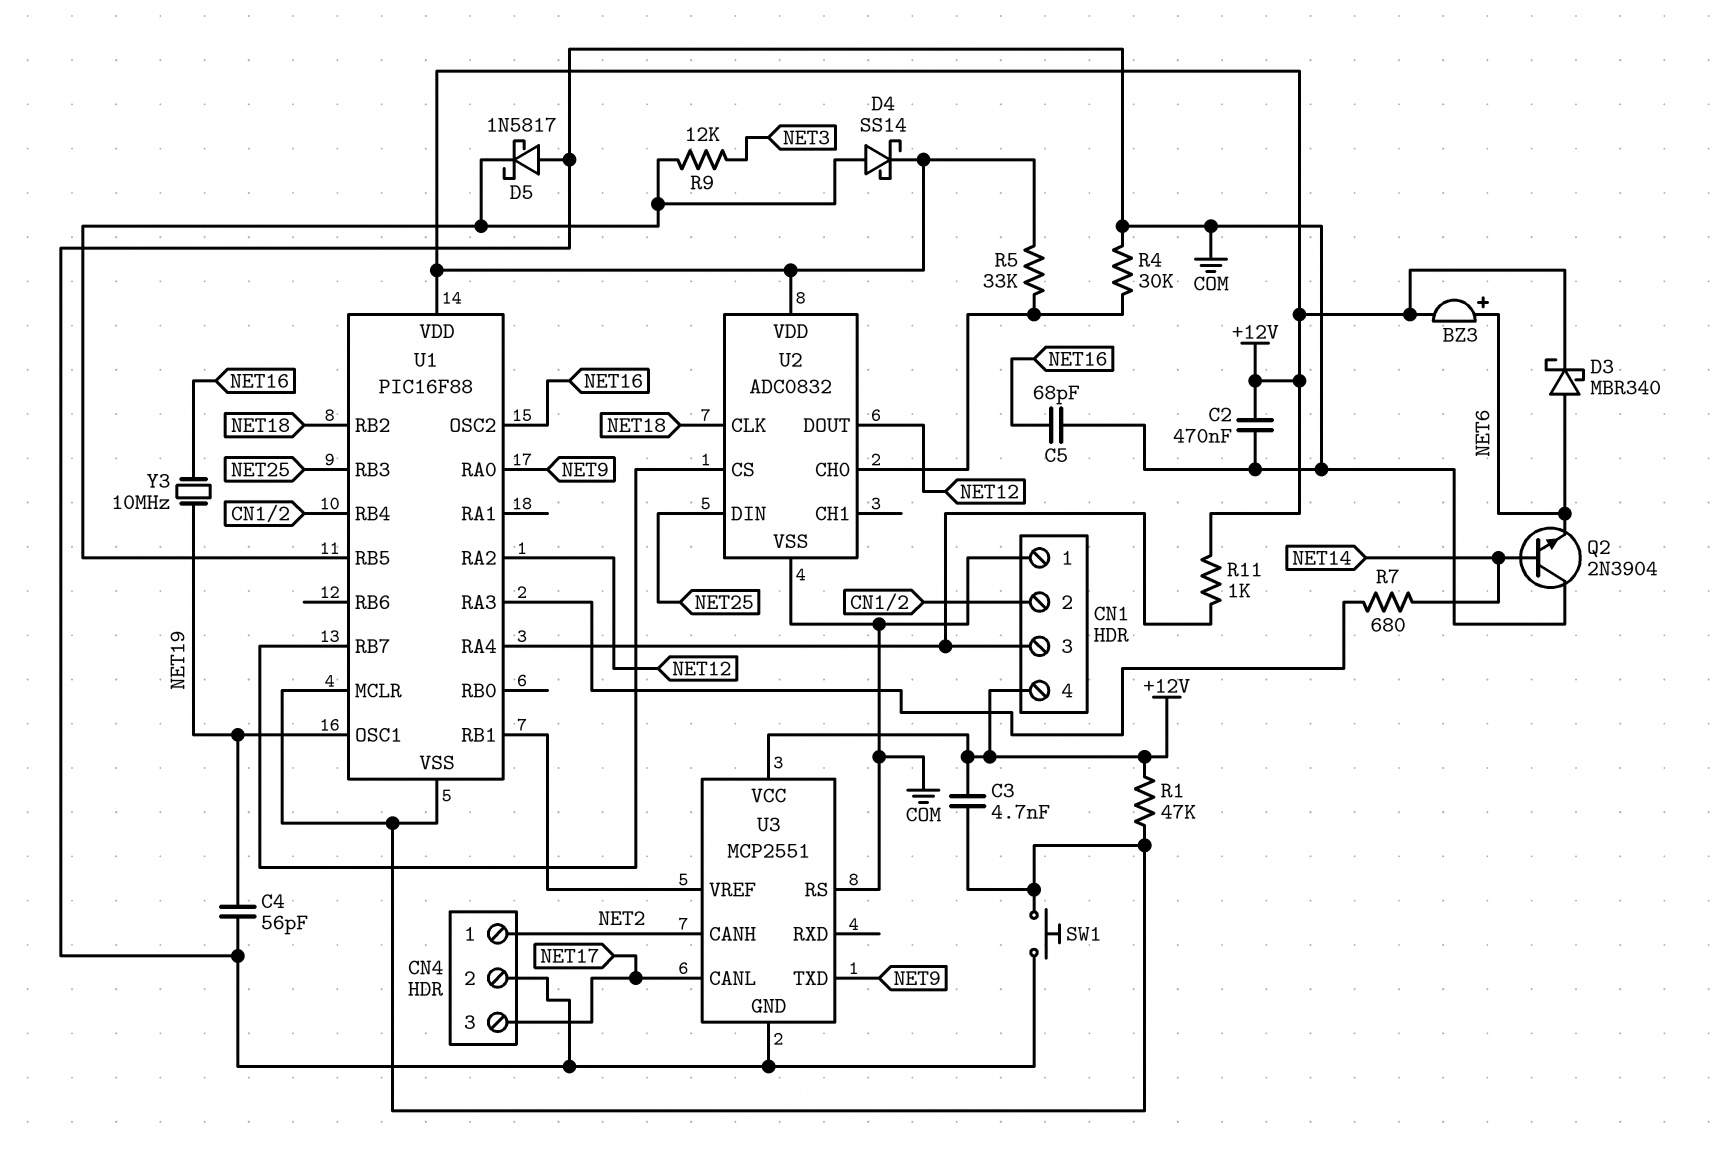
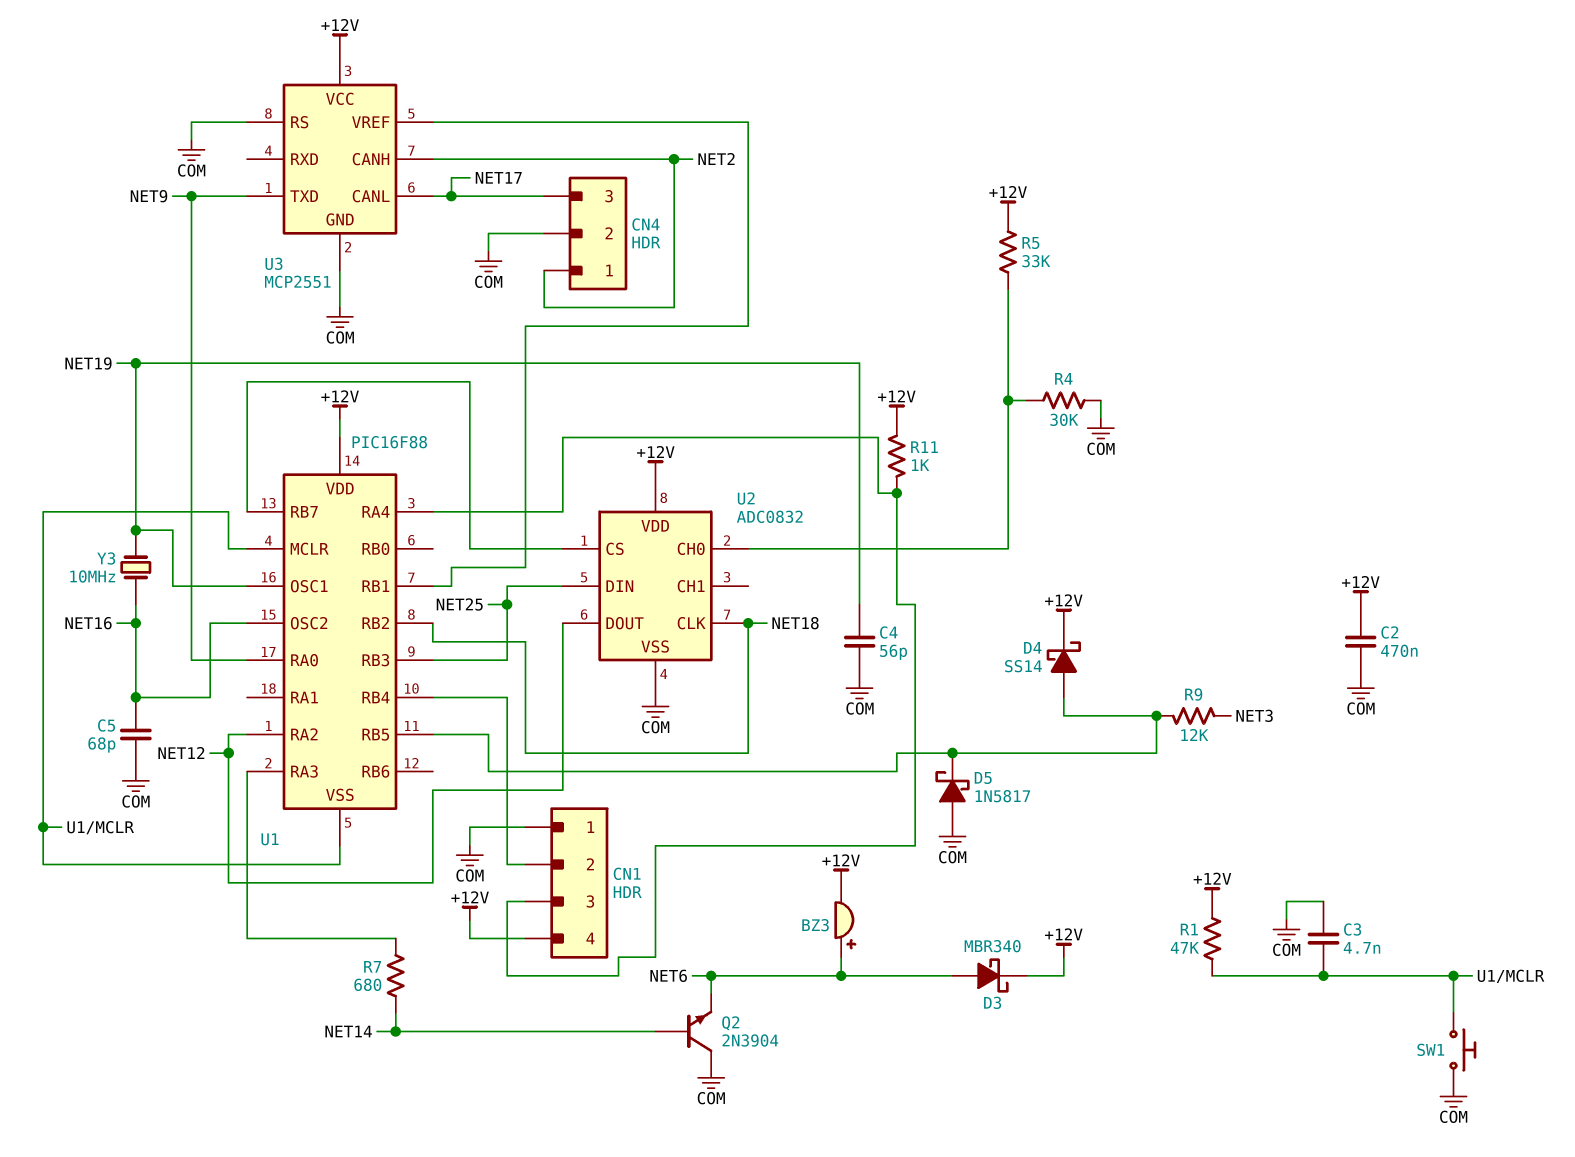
C3: 4.7nF (+12V, U1/MCLR) -> 4.7nF (COM, U1/MCLR)

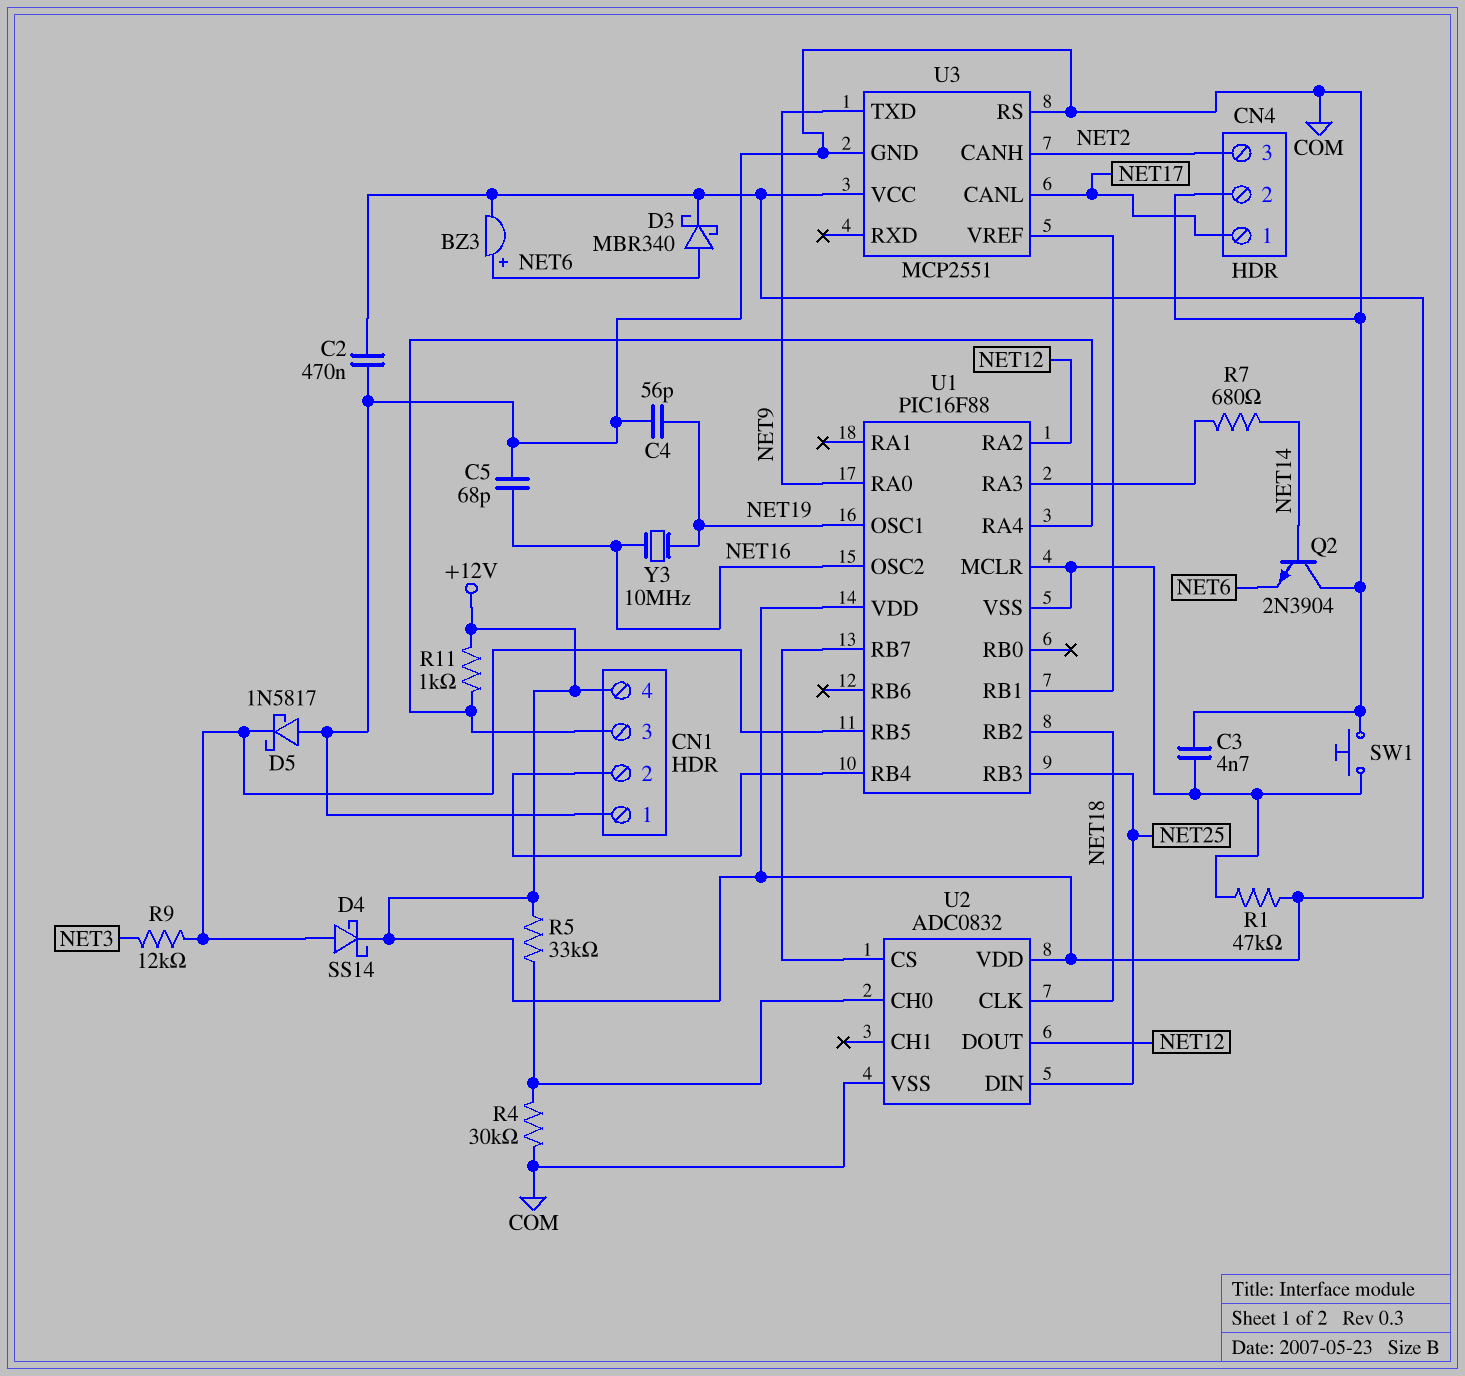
CN4 pin 1: NET2 -> NET17
CN4 pin 3: NET17 -> NET2

